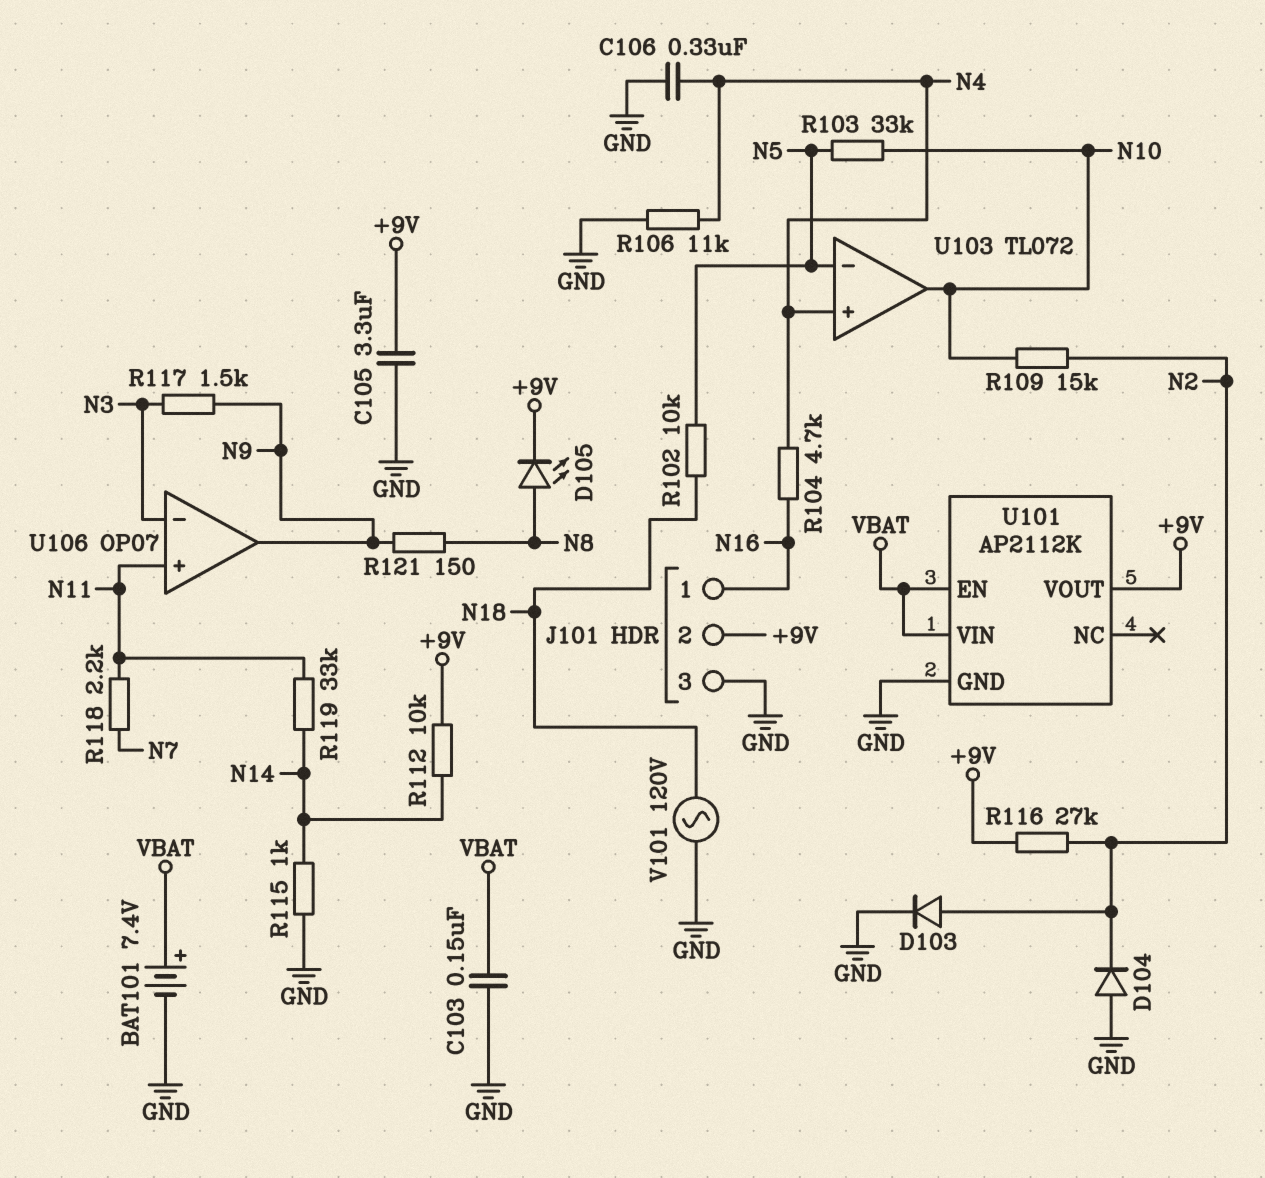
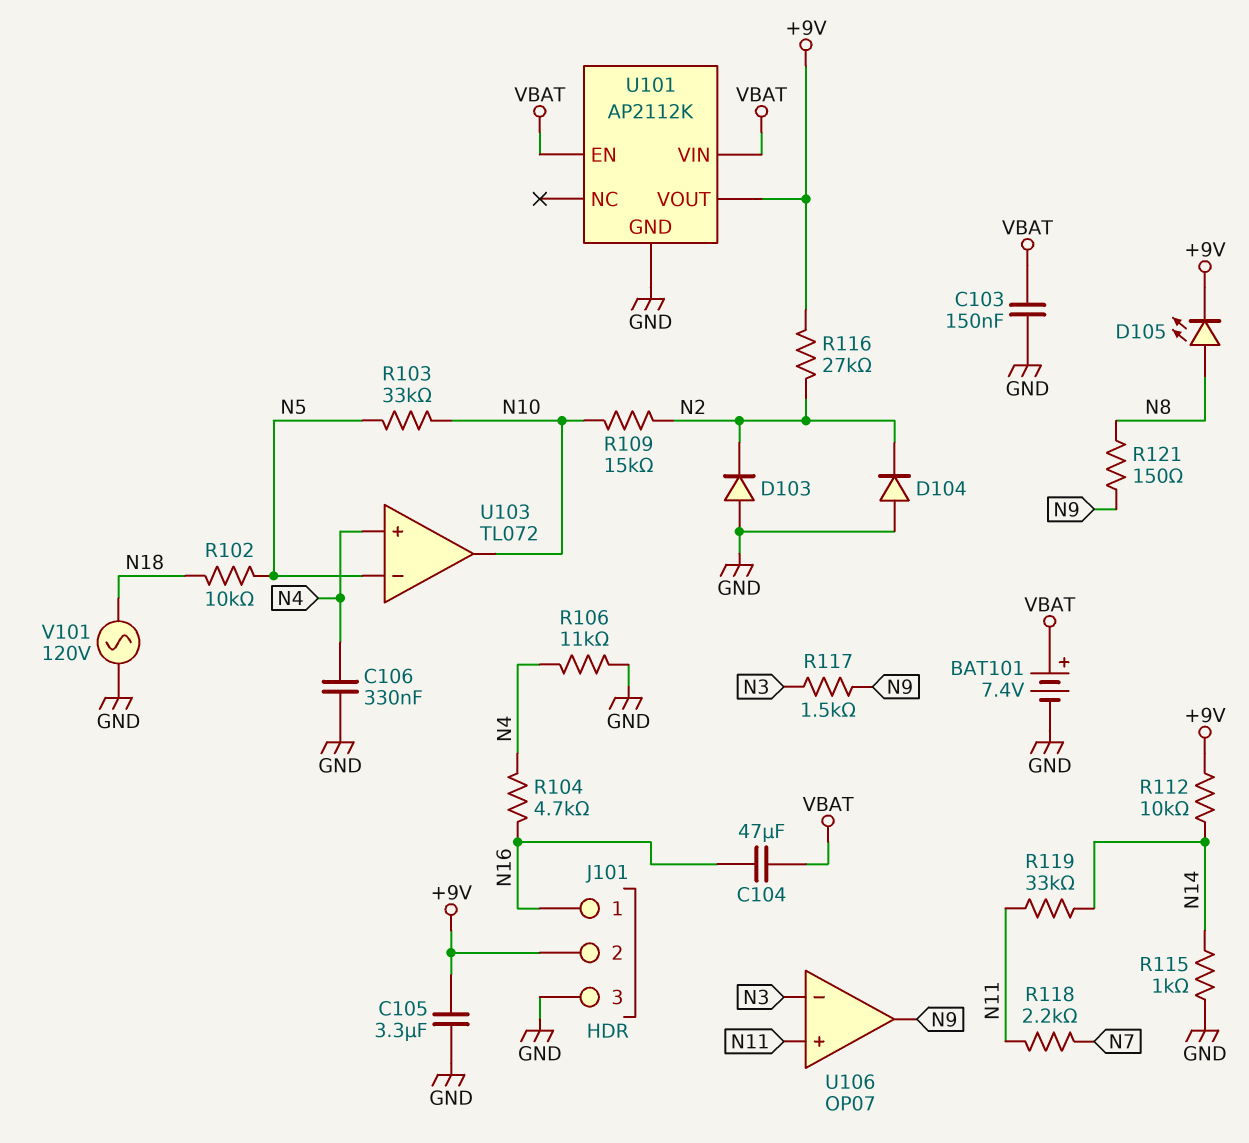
C104: none -> 47uF (N16, VBAT)
D103: diode (A N2, K GND) -> diode (A GND, K N2)

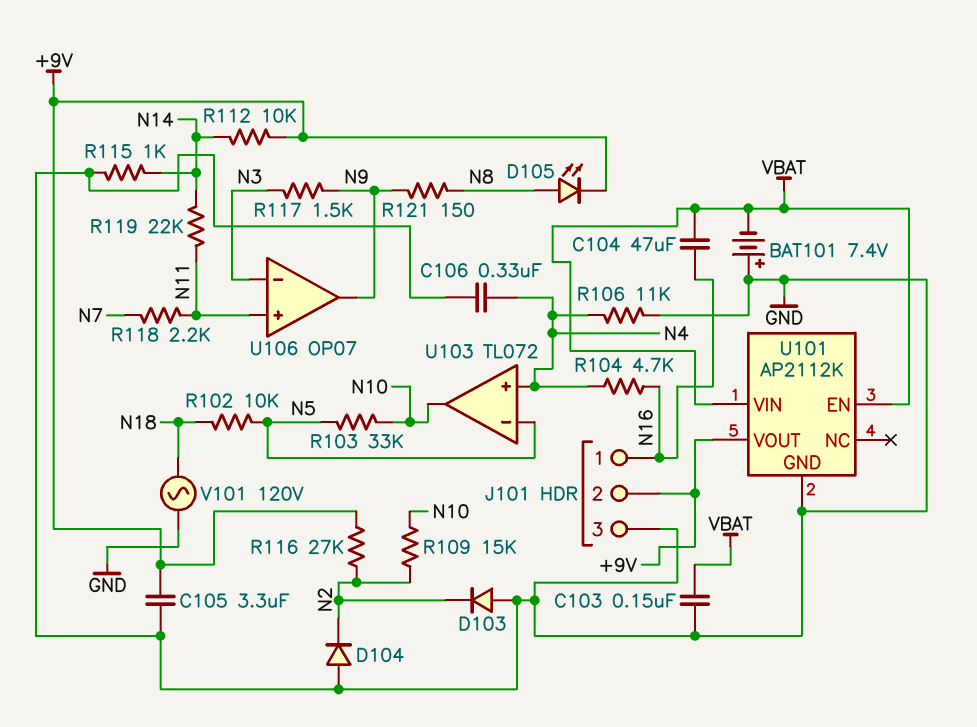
BAT101: 7.4V (plus VBAT, minus GND) -> 7.4V (plus GND, minus VBAT)
R119: 33k (N11, N14) -> 22k (N11, N14)

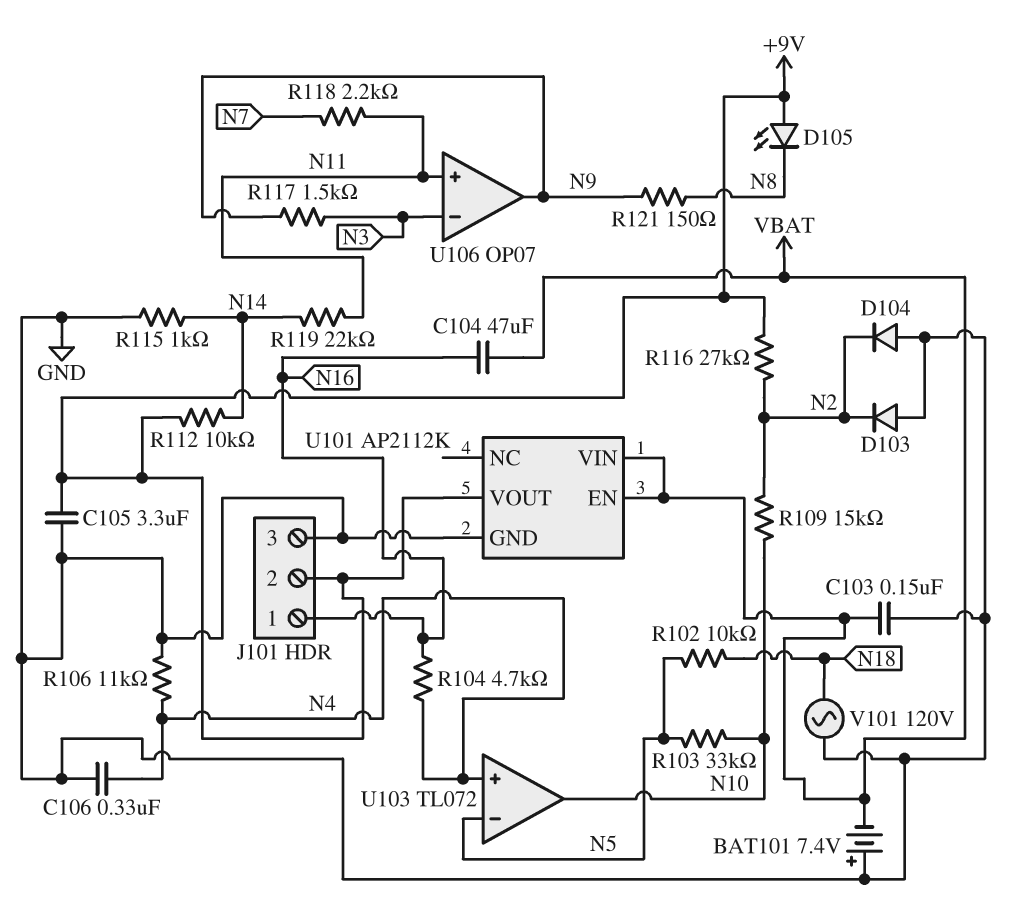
D105: LED (A N8, K +9V) -> LED (A +9V, K N8)

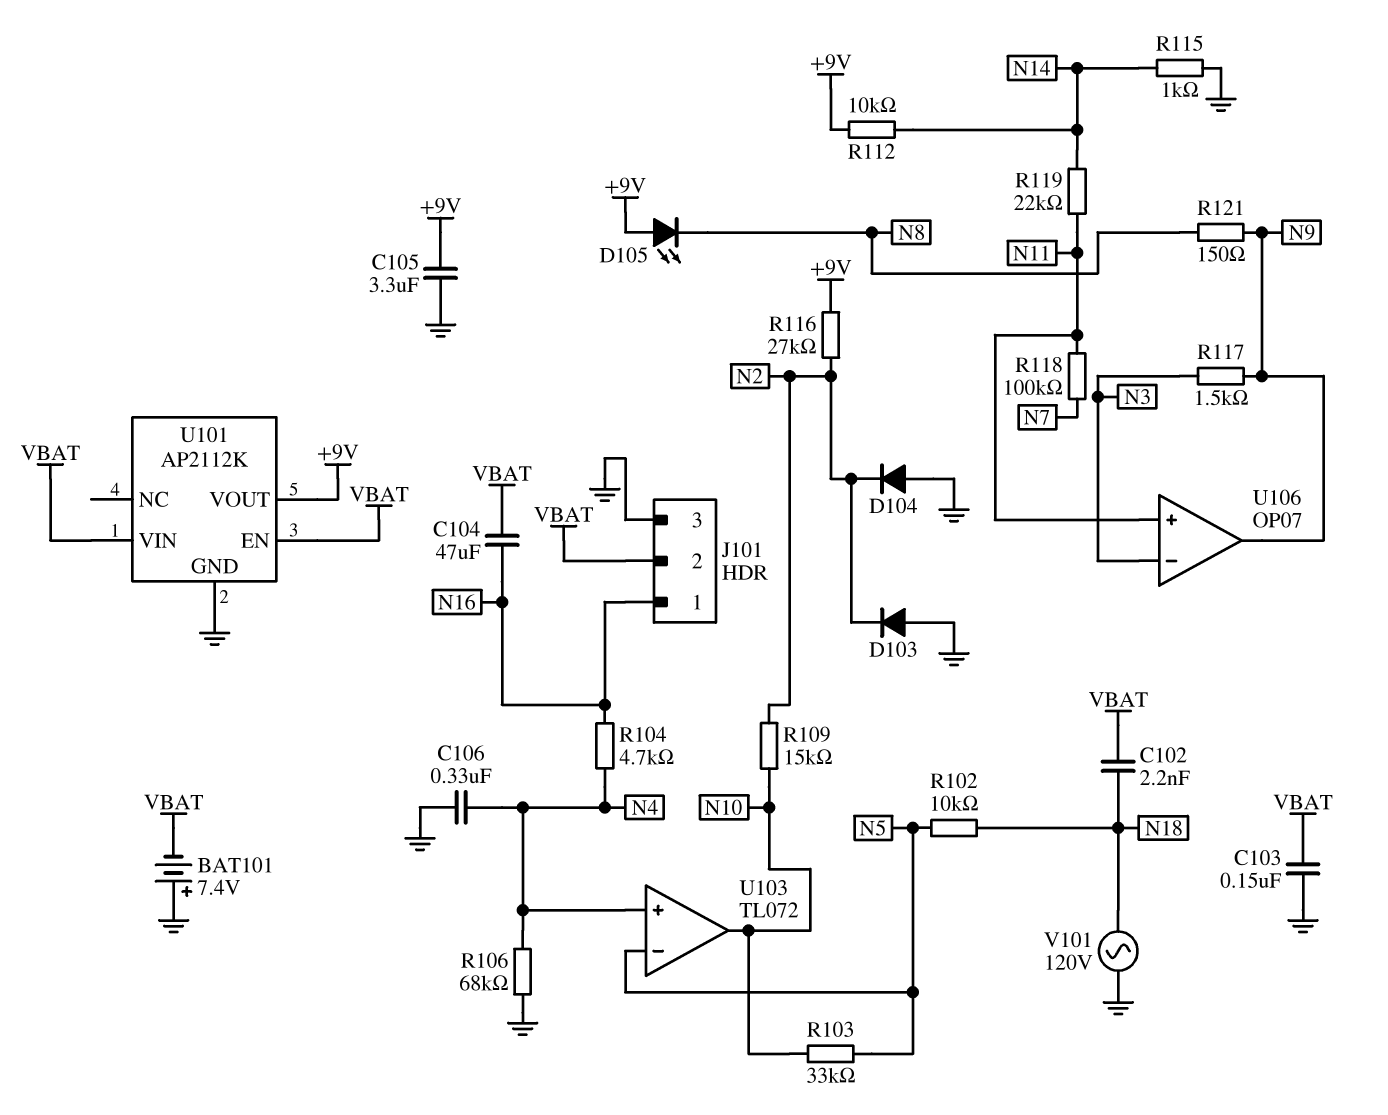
C102: none -> 2.2nF (N18, VBAT)
J101 pin 2: +9V -> VBAT
R106: 11k (GND, N4) -> 68k (GND, N4)
R118: 2.2k (N7, N11) -> 100k (N7, N11)

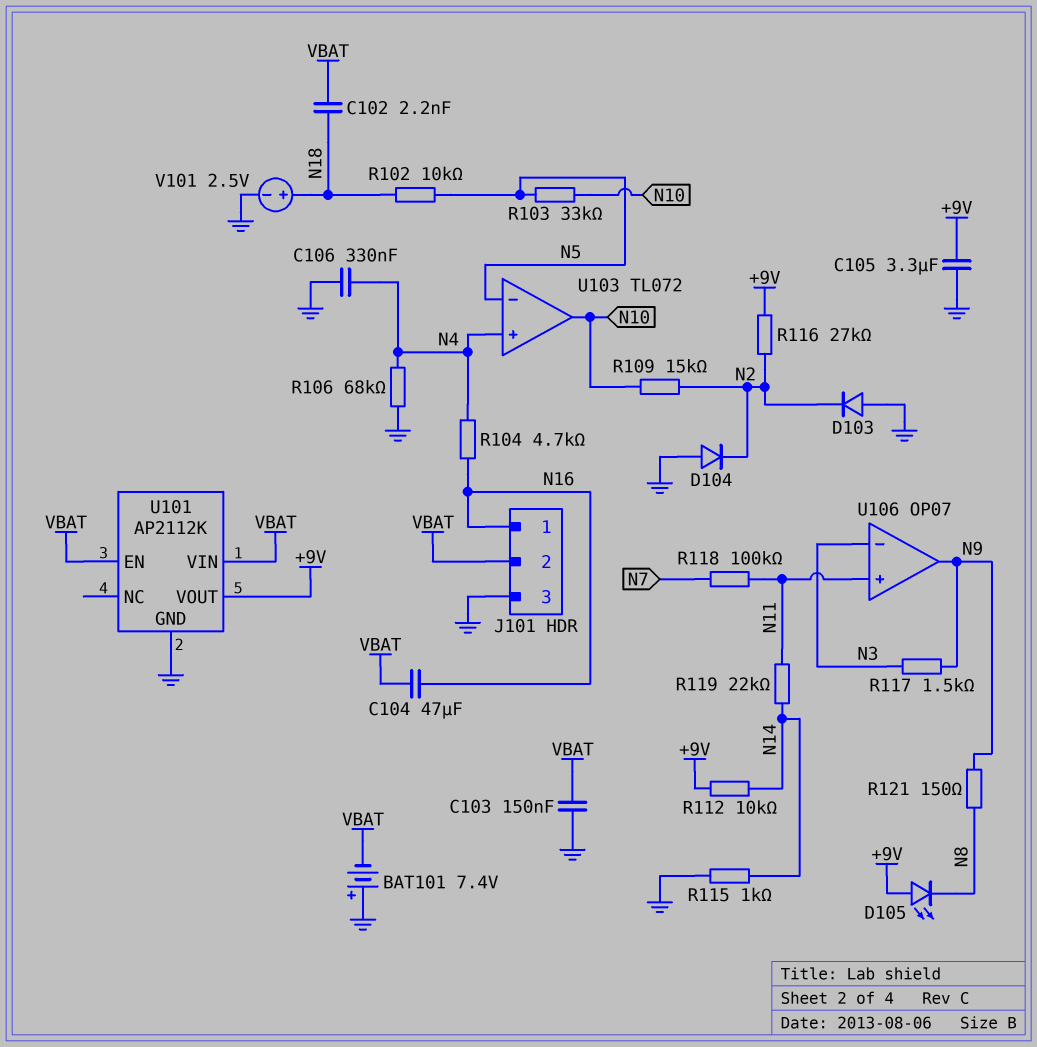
V101: AC 120V (GND, N18) -> 2.5V (plus N18, minus GND)

